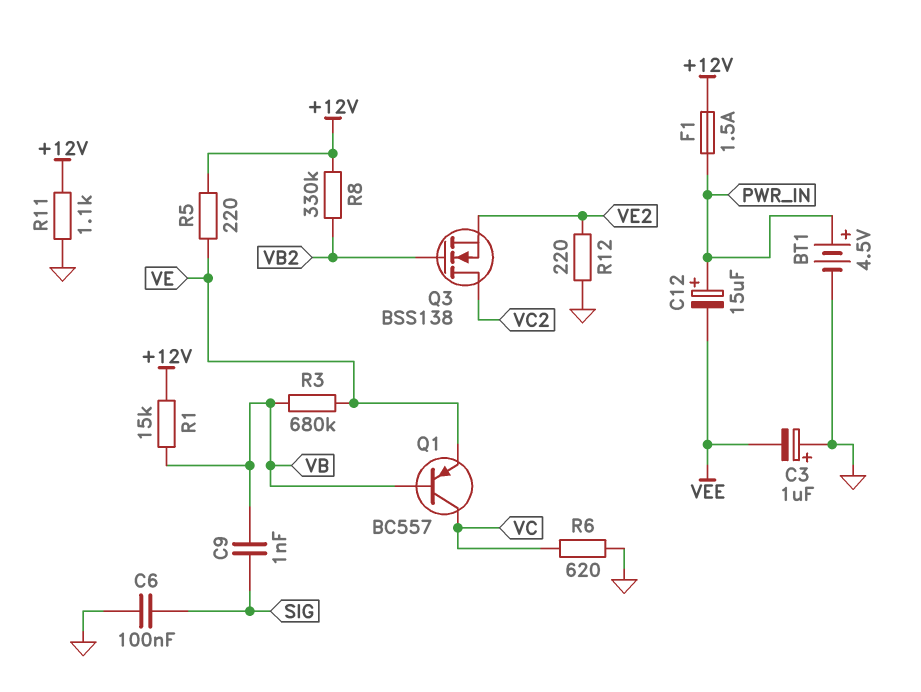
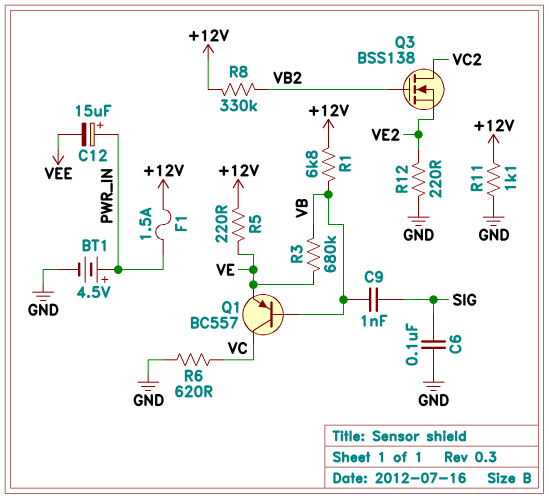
C3: 1uF (plus GND, minus VEE) -> none
R1: 15k (+12V, VB) -> 6.8k (+12V, VB)

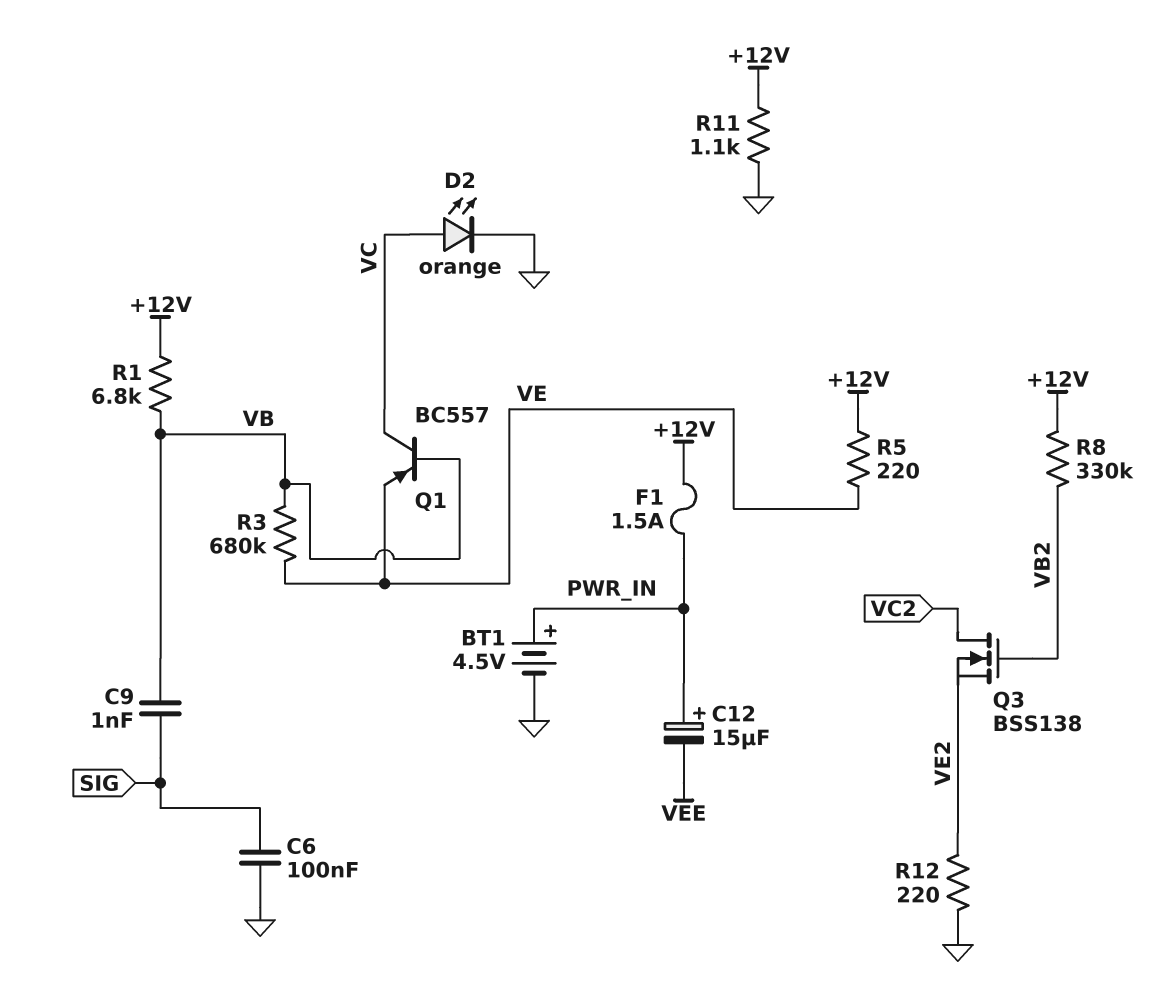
D2: none -> LED orange (A VC, K GND)
R6: 620 (GND, VC) -> none

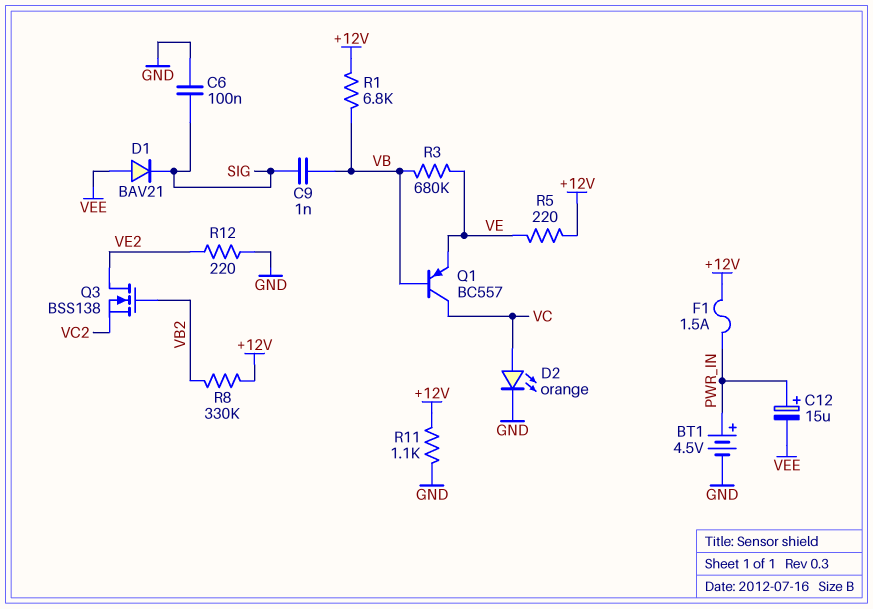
D1: none -> diode BAV21 (A VEE, K SIG)
Q3: NMOS BSS138 (G VB2, D VC2, S VE2) -> NMOS BSS138 (G VB2, D VE2, S VC2)

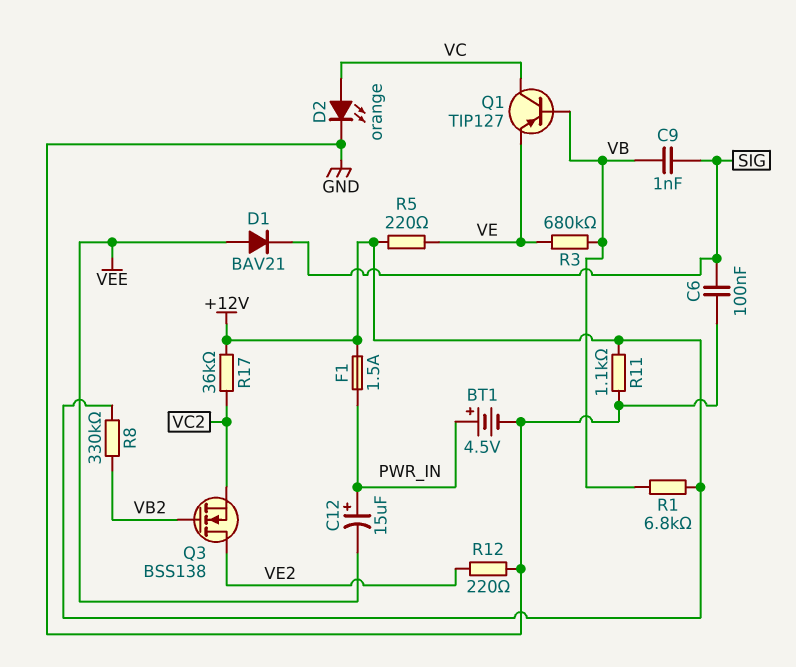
Q1: PNP BC557 (B VB, C VC, E VE) -> PNP TIP127 (B VB, C VC, E VE)
R17: none -> 36k (+12V, VC2)

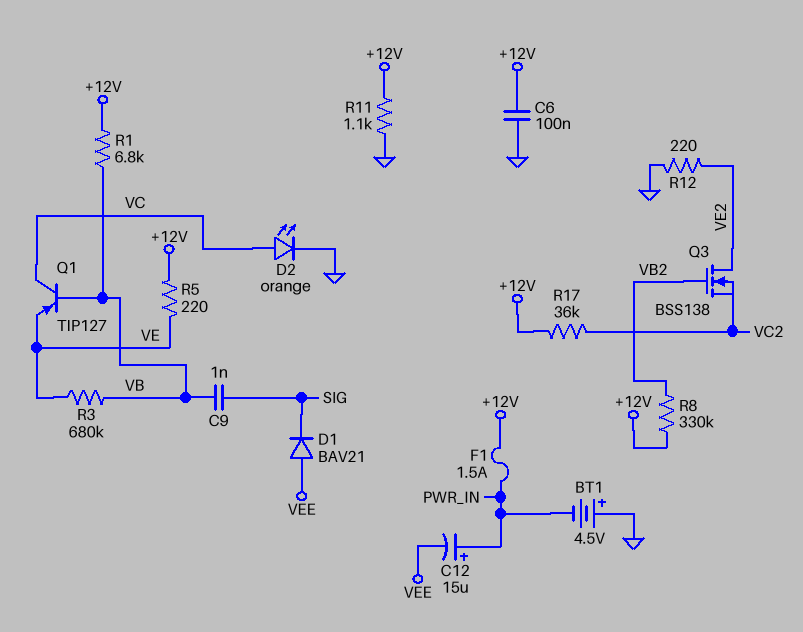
BT1: 4.5V (plus PWR_IN, minus GND) -> 4.5V (plus GND, minus PWR_IN)
C6: 100nF (GND, SIG) -> 100nF (+12V, GND)

